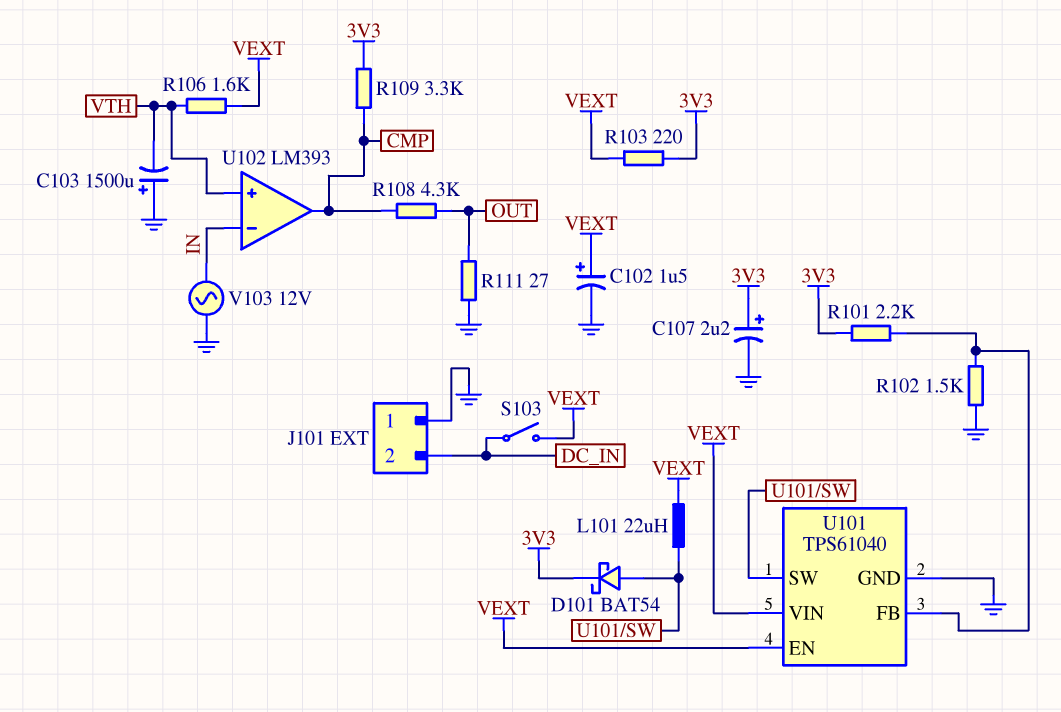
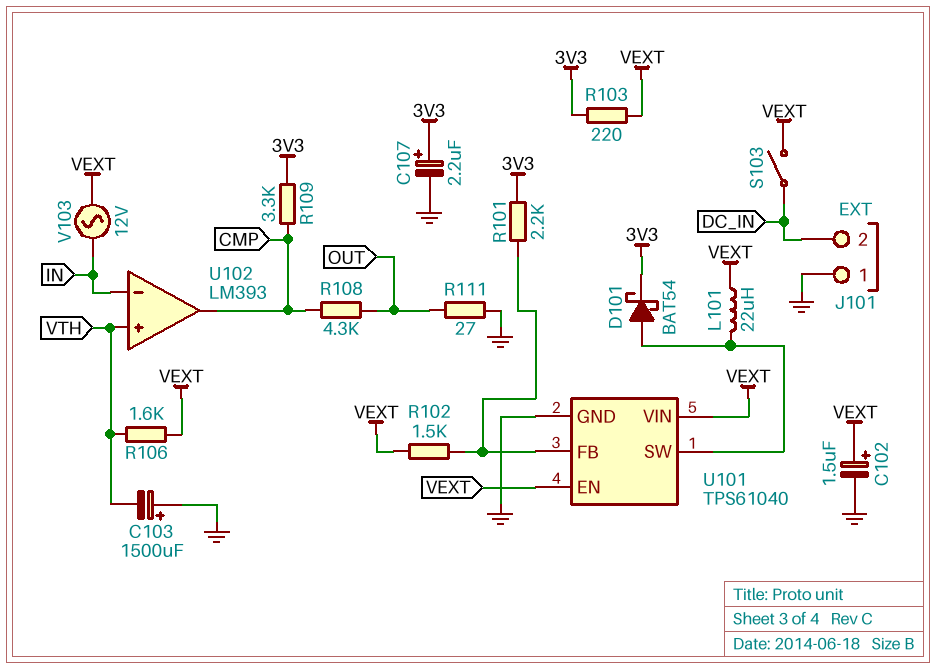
R102: 1.5k (GND, U101/FB) -> 1.5k (U101/FB, VEXT)
V103: AC 12V (GND, IN) -> AC 12V (IN, VEXT)

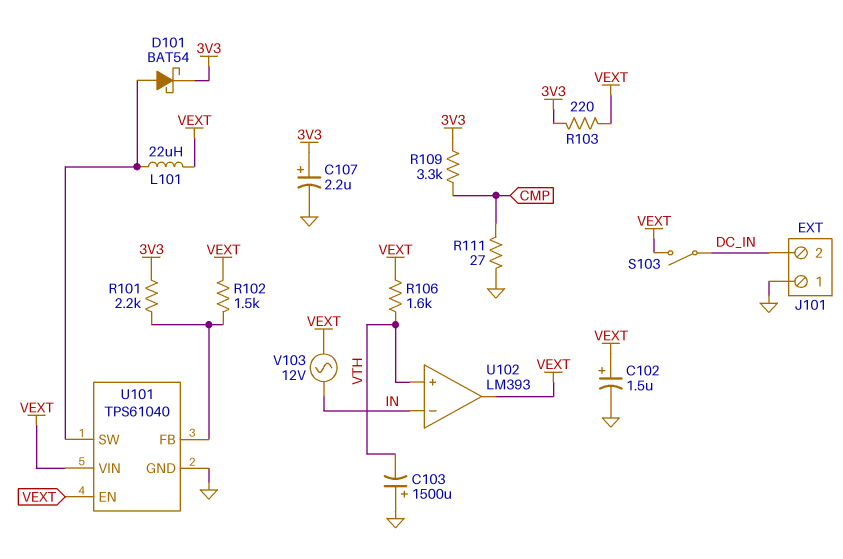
R108: 4.3k (CMP, OUT) -> none
R111: 27 (GND, OUT) -> 27 (CMP, GND)
U102 pin out: CMP -> VEXT

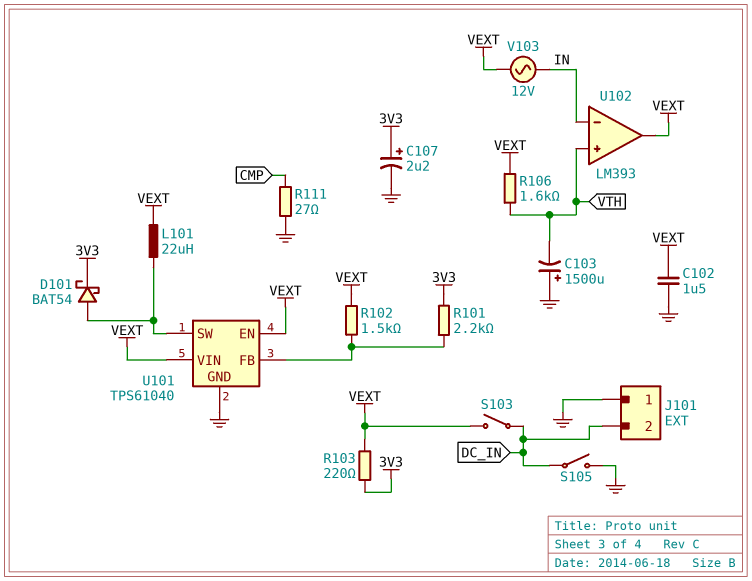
C102: 1.5uF (plus VEXT, minus GND) -> 1.5uF (GND, VEXT)
R109: 3.3k (3V3, CMP) -> none
S105: none -> switch (DC_IN, GND)

